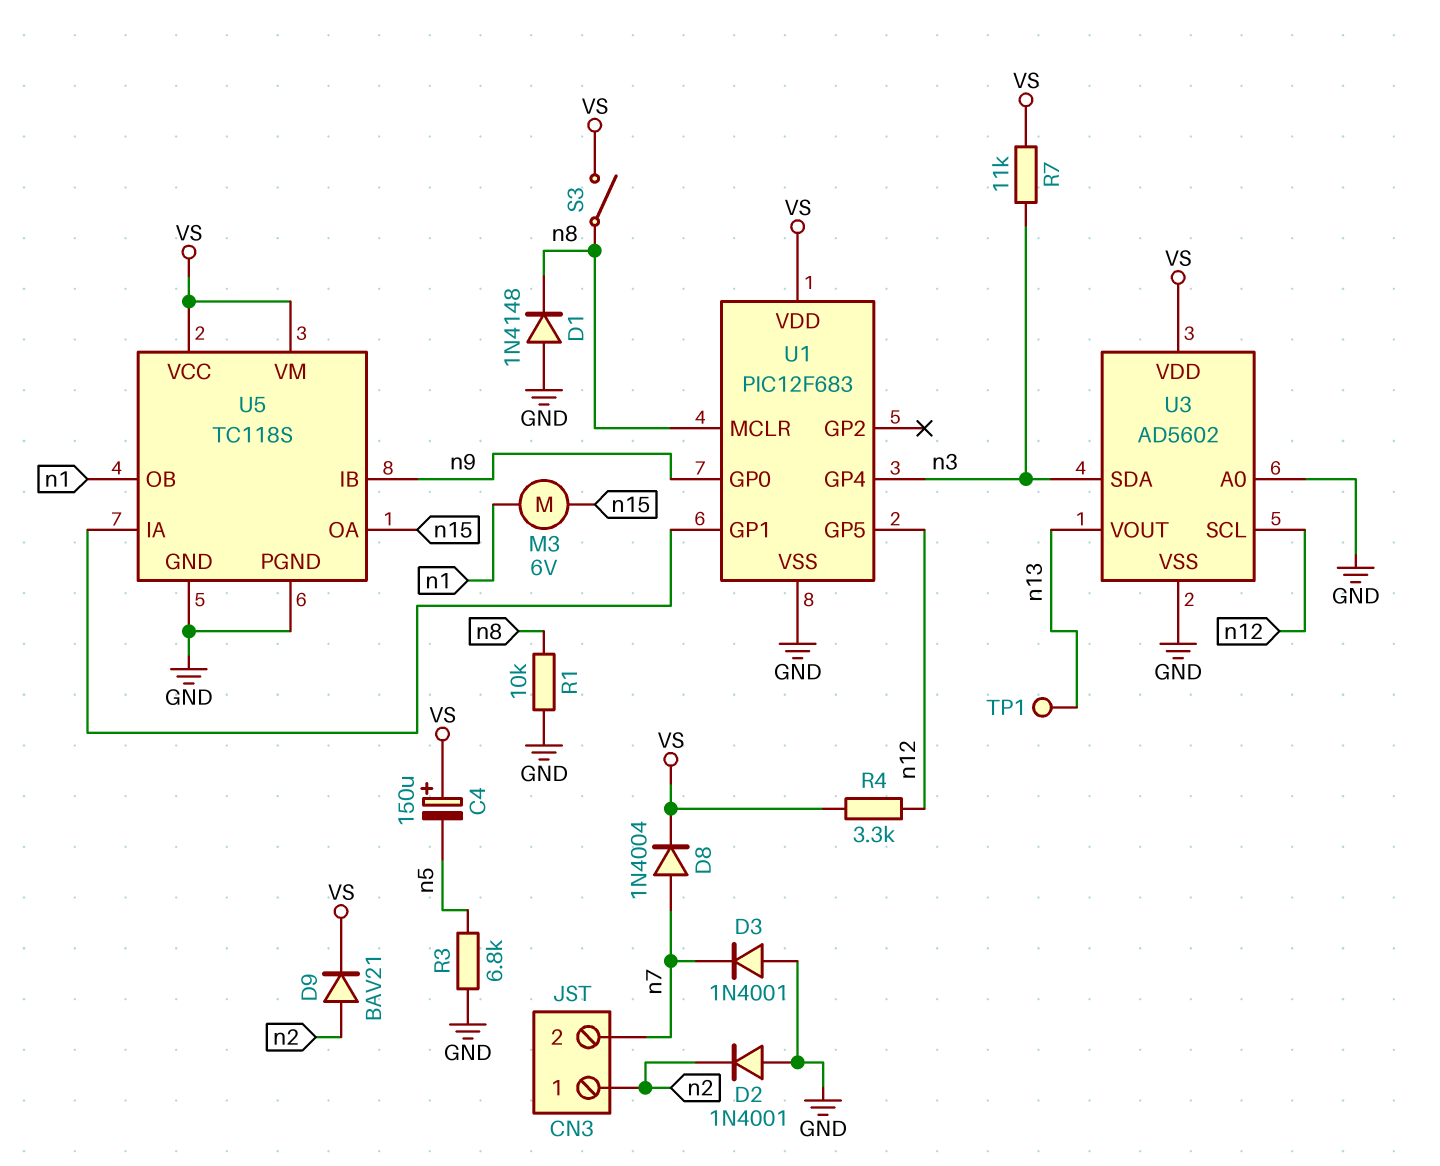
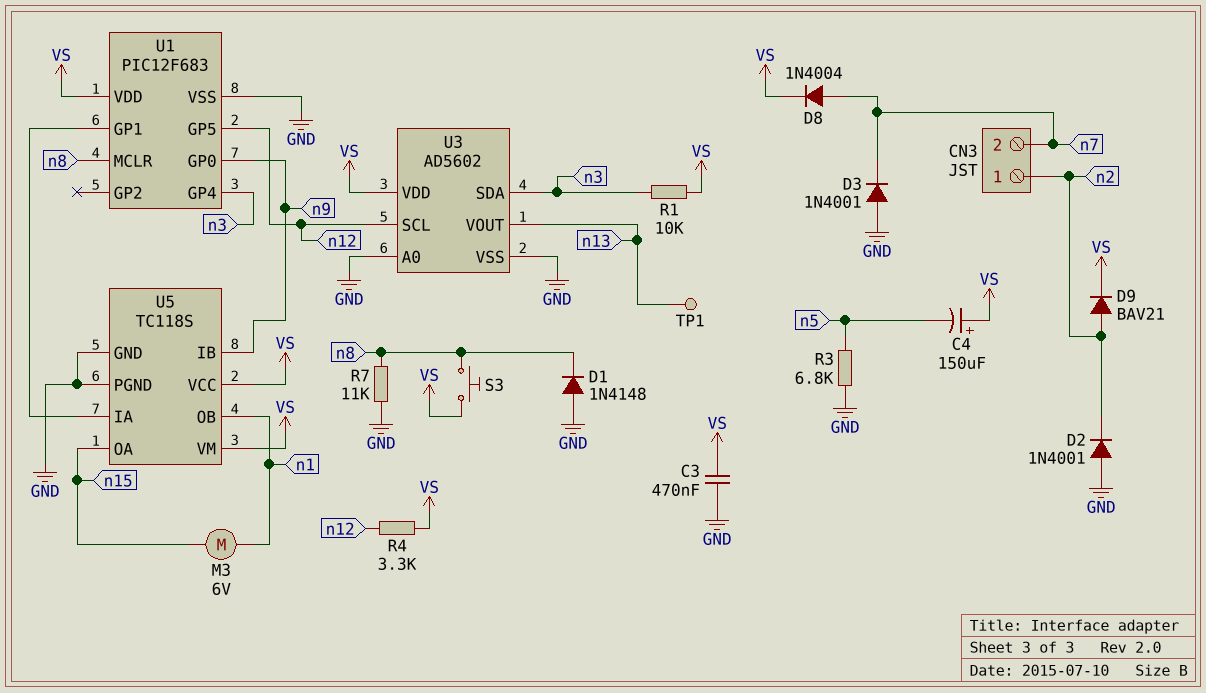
C3: none -> 470nF (GND, VS)
R1: 10k (GND, n8) -> 10k (VS, n3)
R7: 11k (VS, n3) -> 11k (GND, n8)
S3: switch (VS, n8) -> button (VS, n8)

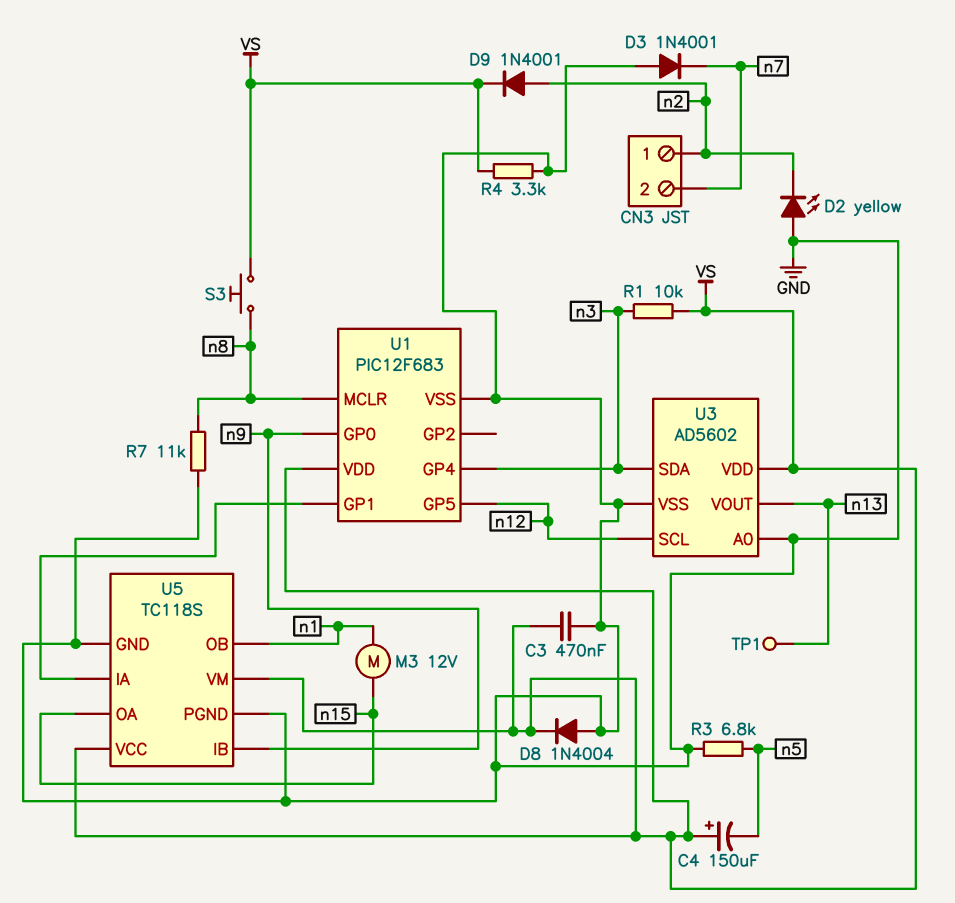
D1: diode 1N4148 (A GND, K n8) -> none
D2: diode 1N4001 (A GND, K n2) -> LED yellow (A GND, K n2)
D8: diode 1N4004 (A n7, K VS) -> diode 1N4004 (A GND, K VS)
D9: diode BAV21 (A n2, K VS) -> diode 1N4001 (A n2, K VS)
M3: motor 6V (n1, n15) -> motor 12V (n1, n15)
R4: 3.3k (VS, n12) -> 3.3k (GND, VS)

